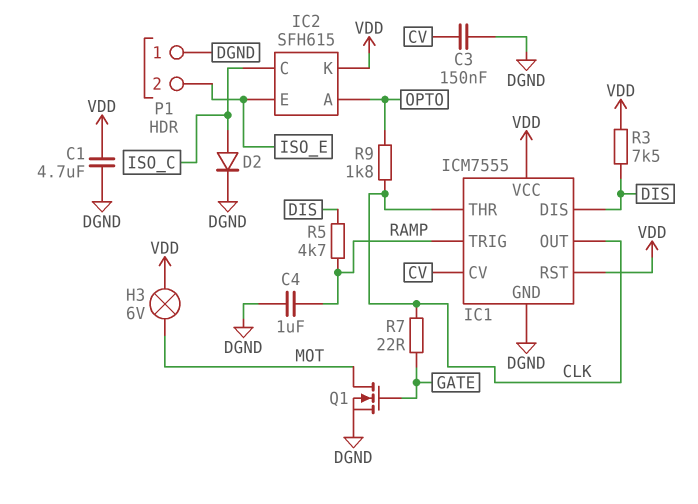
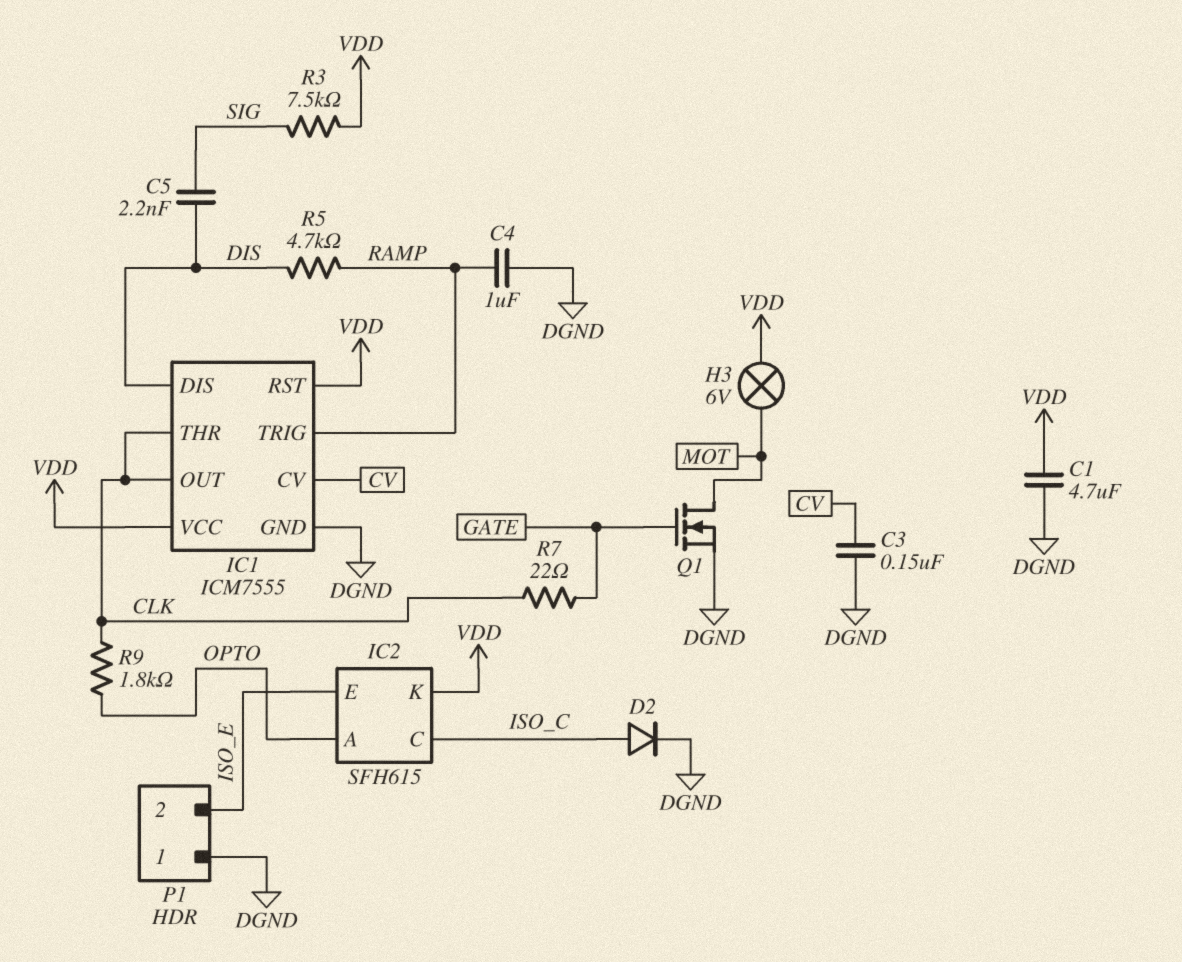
C5: none -> 2.2nF (DIS, SIG)
R3: 7.5k (DIS, VDD) -> 7.5k (SIG, VDD)

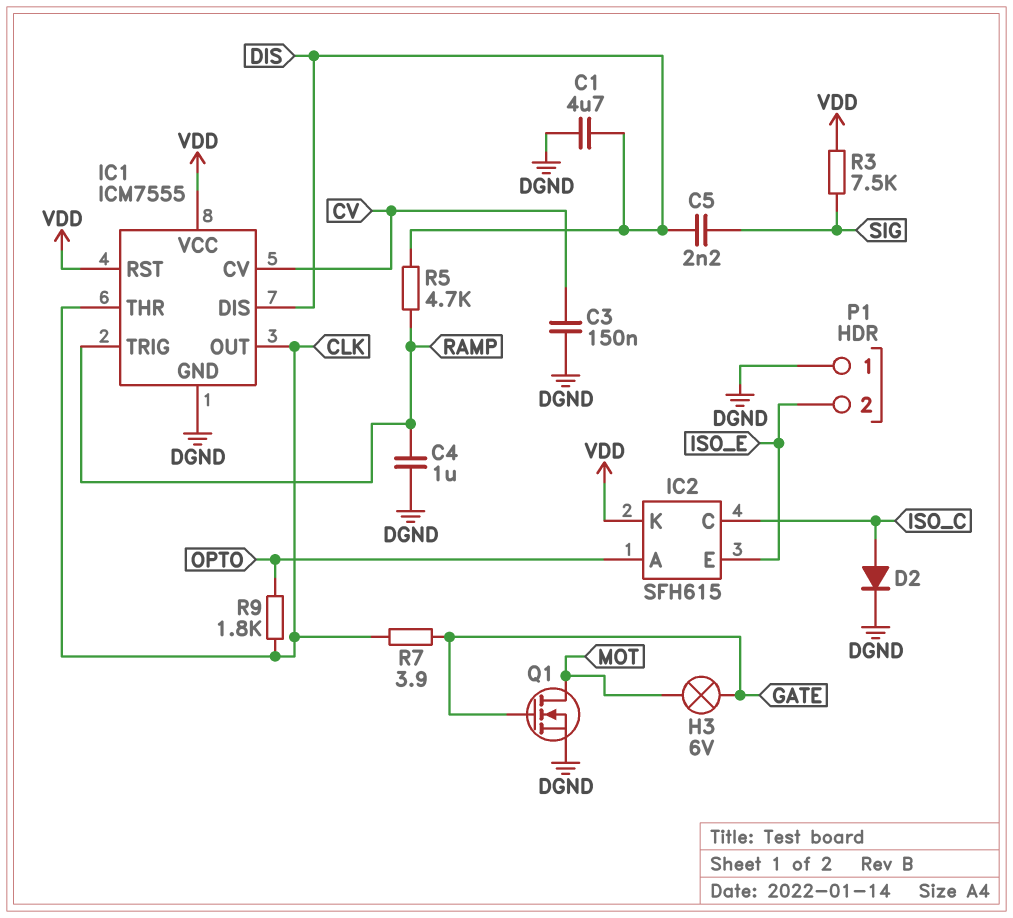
C1: 4.7uF (DGND, VDD) -> 4.7uF (DGND, DIS)
H3: lamp 6V (MOT, VDD) -> lamp 6V (GATE, MOT)
R7: 22 (CLK, GATE) -> 3.9 (CLK, GATE)

